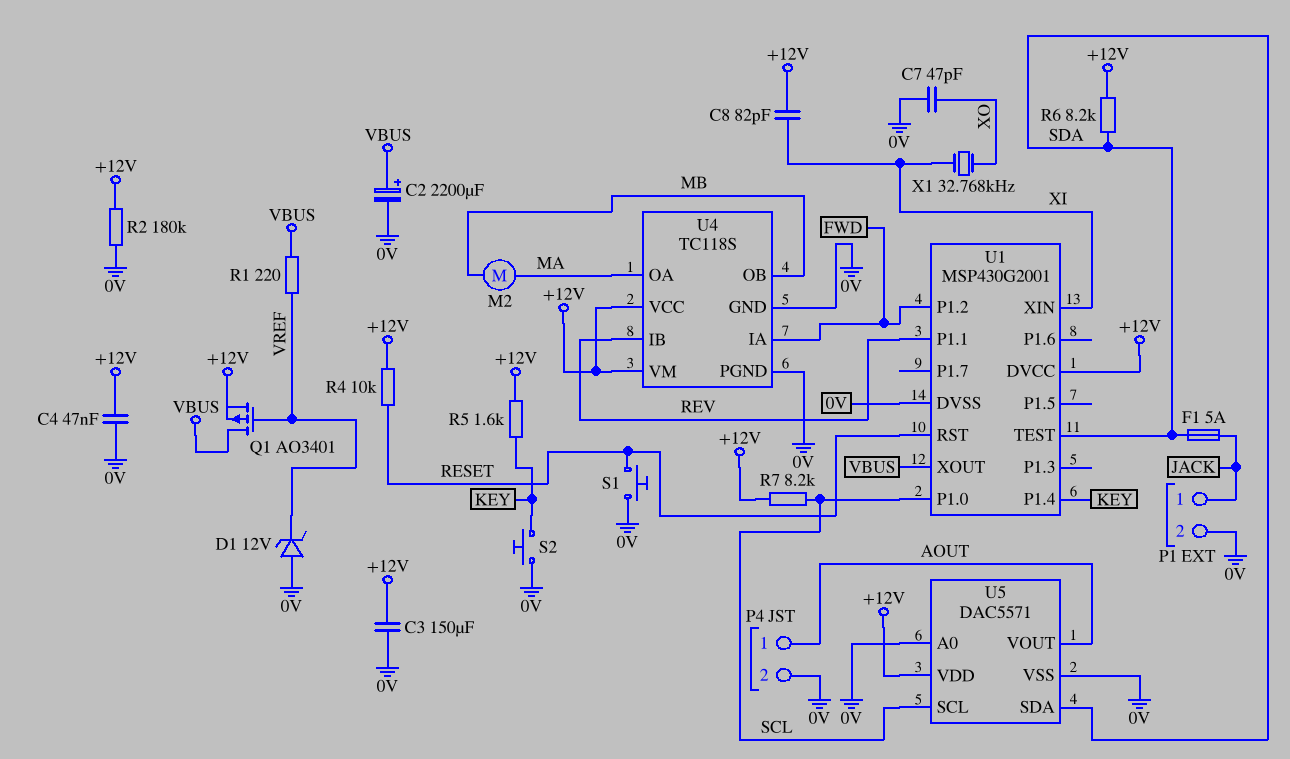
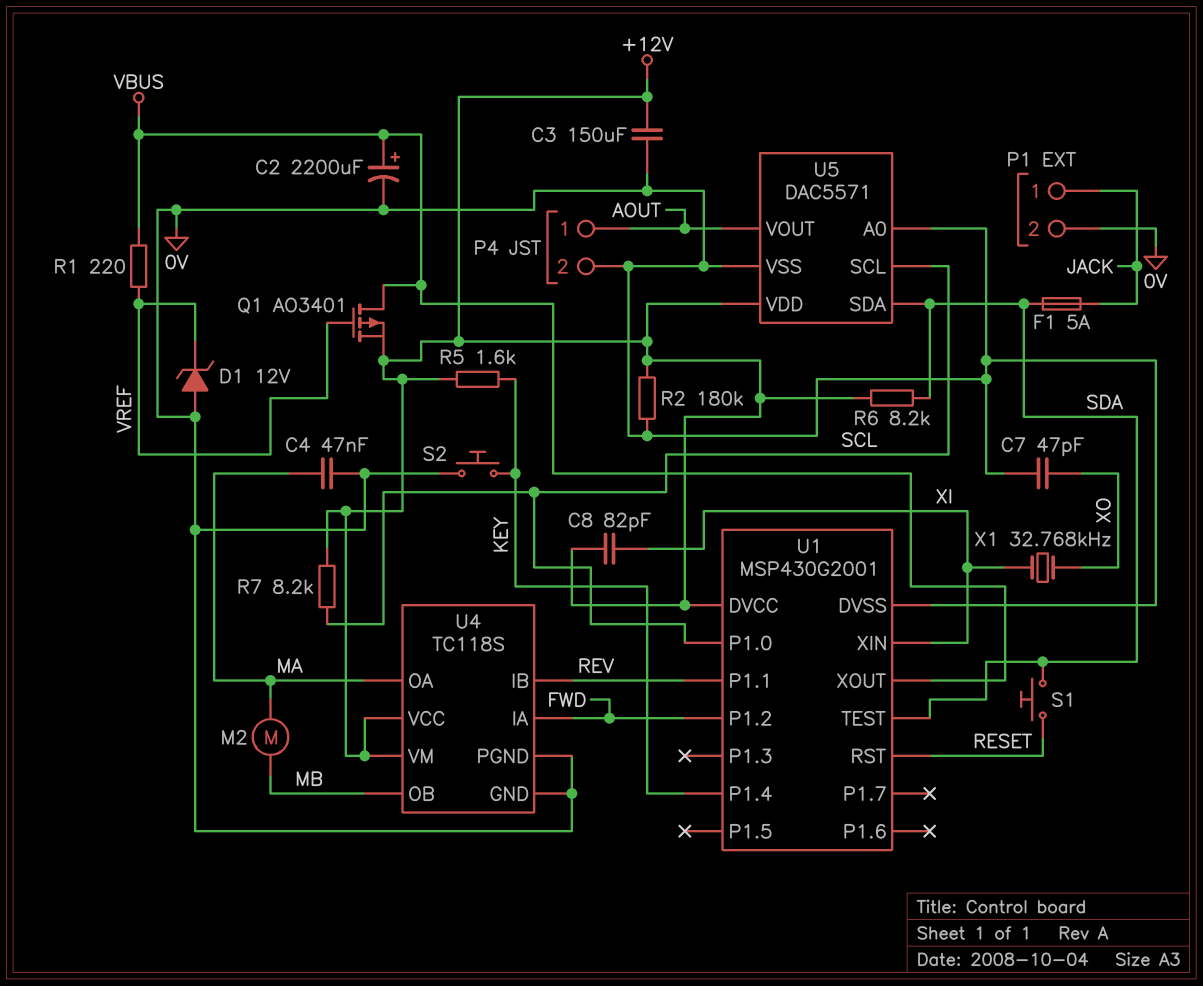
C4: 47nF (+12V, 0V) -> 47nF (0V, MA)
R4: 10k (+12V, RESET) -> none
S1: button (0V, RESET) -> button (RESET, SDA)

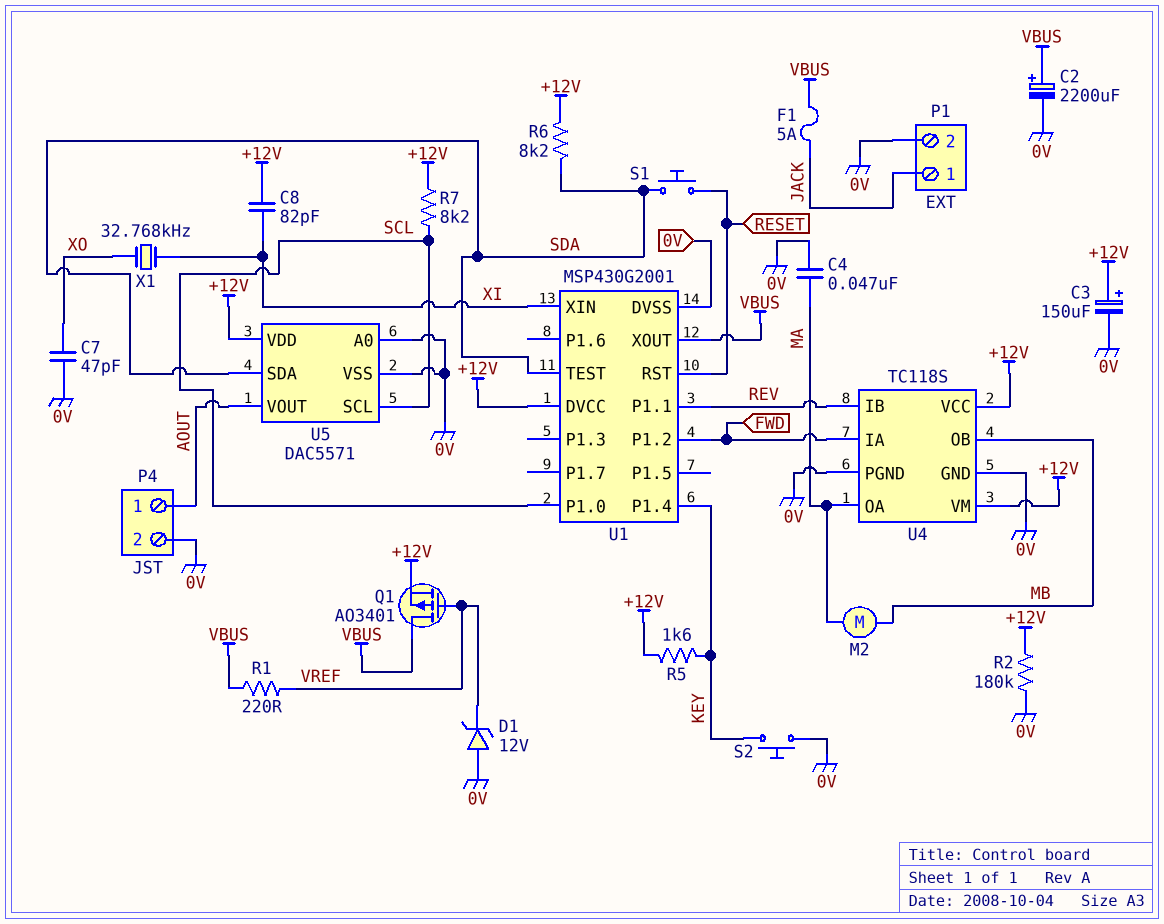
C3: 150uF (+12V, 0V) -> 150uF (plus +12V, minus 0V)
F1: 5A (JACK, SDA) -> 5A (JACK, VBUS)

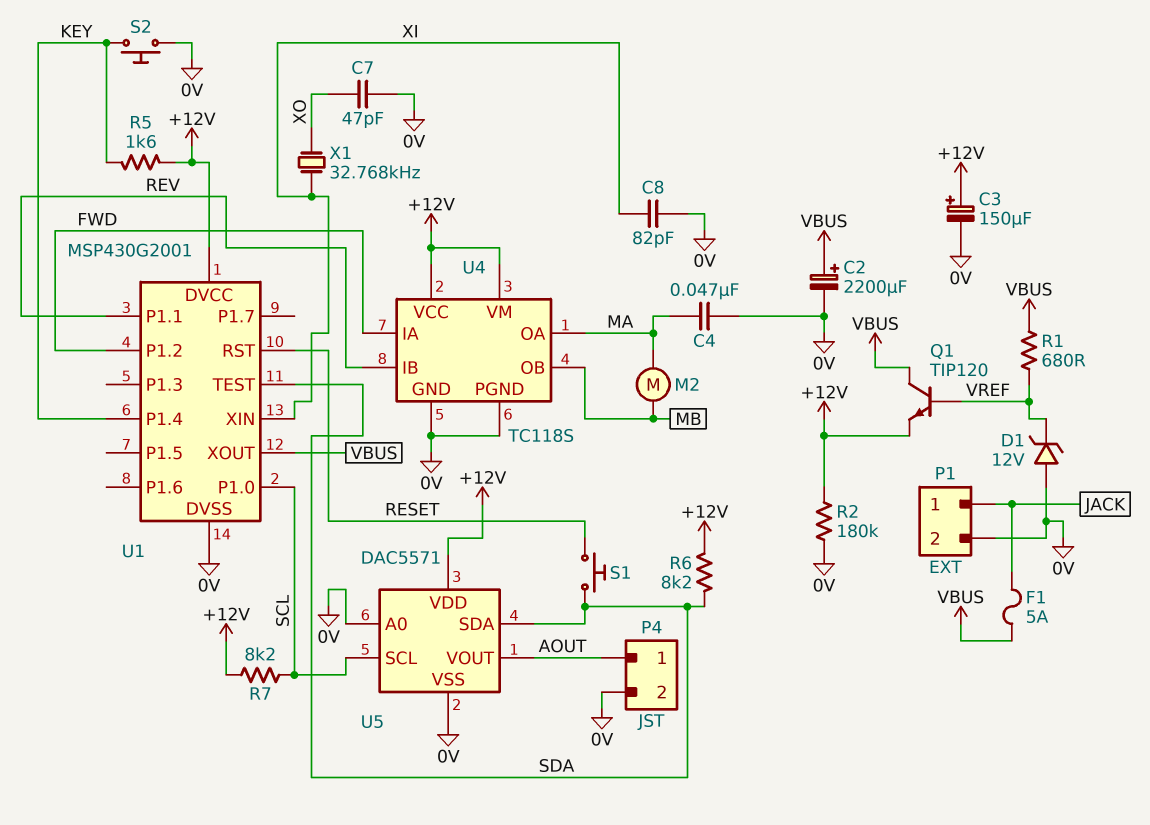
C8: 82pF (+12V, XI) -> 82pF (0V, XI)
Q1: PMOS AO3401 (G VREF, D VBUS, S +12V) -> NPN TIP120 (B VREF, C VBUS, E +12V)
R1: 220 (VBUS, VREF) -> 680 (VBUS, VREF)

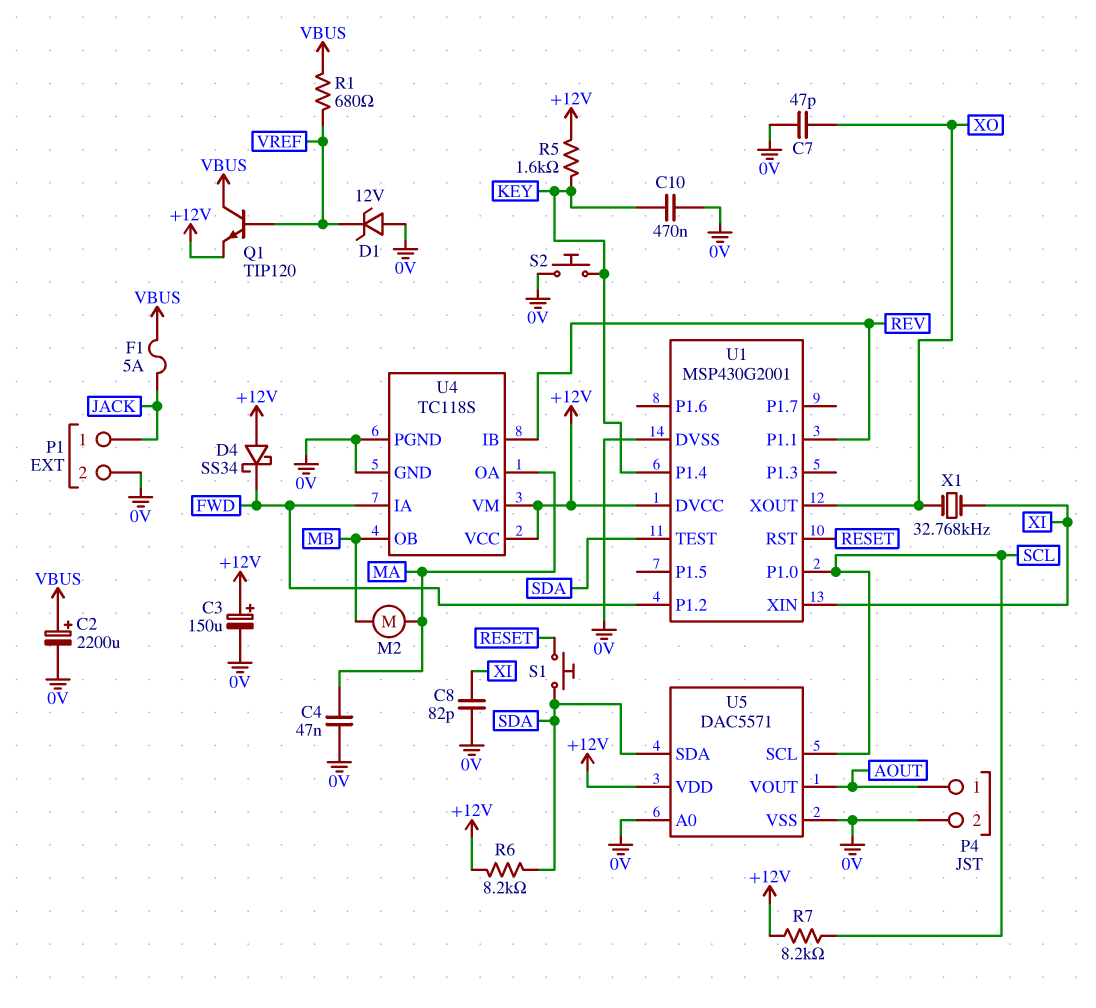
C10: none -> 470nF (0V, KEY)
D4: none -> schottky SS34 (A +12V, K FWD)
R2: 180k (+12V, 0V) -> none
U1 pin XOUT: VBUS -> XO

